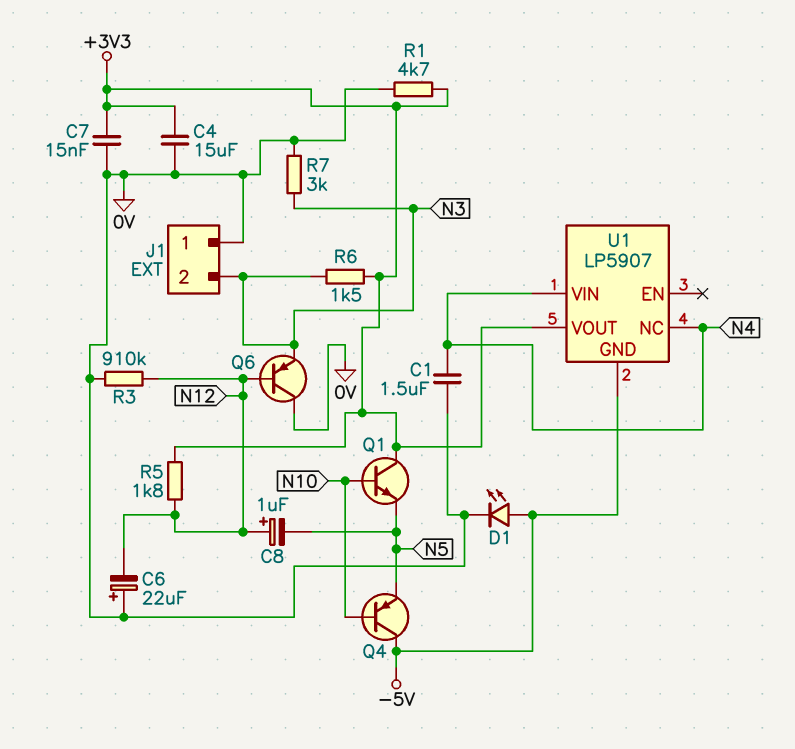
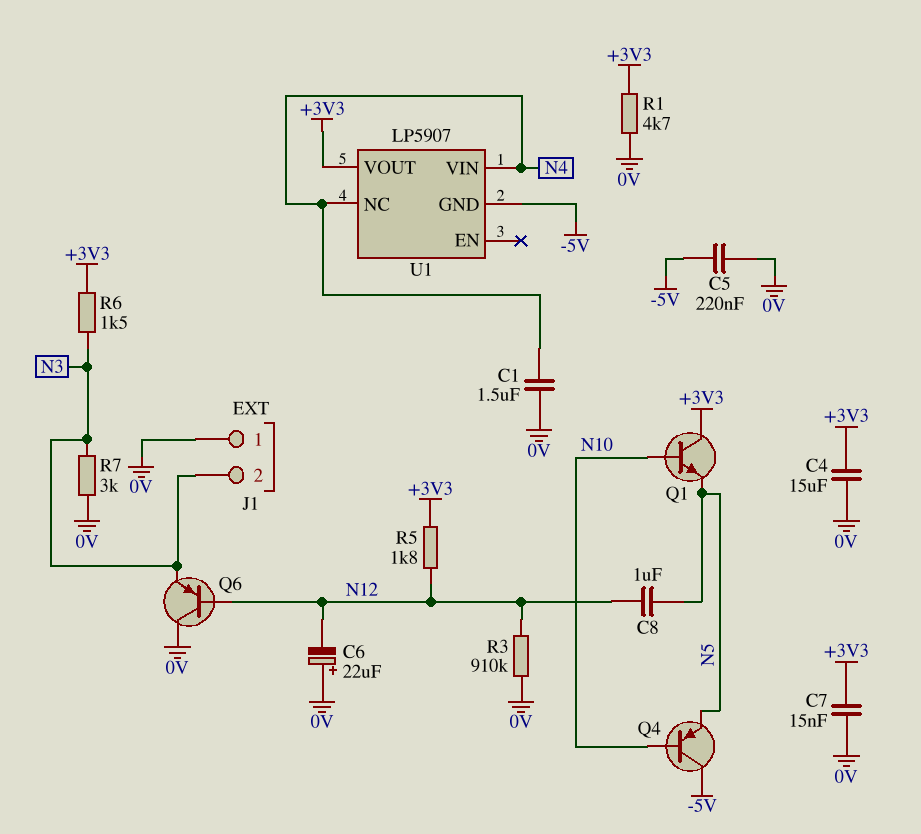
C5: none -> 220nF (-5V, 0V)
C8: 1uF (plus N12, minus N5) -> 1uF (N5, N12)
D1: LED (A -5V, K 0V) -> none

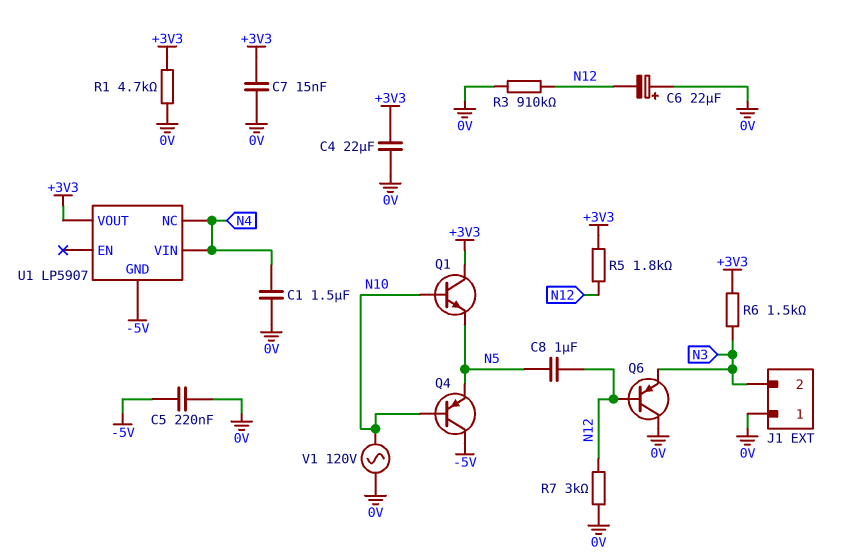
C4: 15uF (+3V3, 0V) -> 22uF (+3V3, 0V)
R7: 3k (0V, N3) -> 3k (0V, N12)
V1: none -> AC 120V (0V, N10)

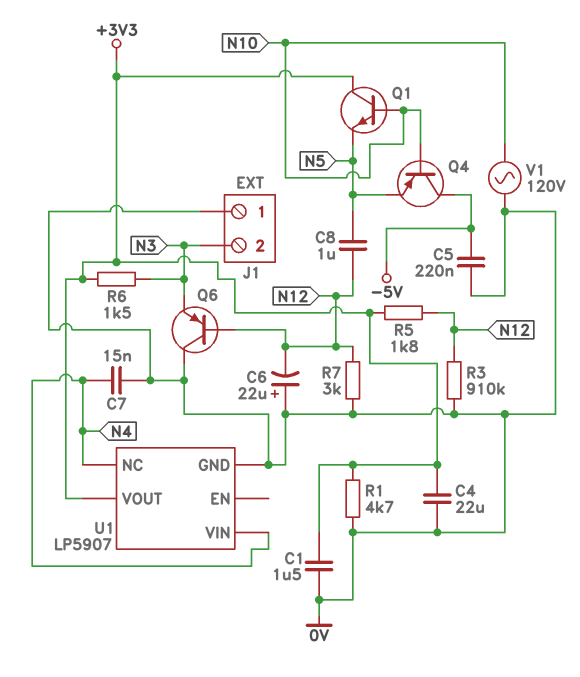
C1: 1.5uF (0V, N4) -> 1.5uF (+3V3, 0V)
C7: 15nF (+3V3, 0V) -> 15nF (0V, N4)
U1 pin GND: -5V -> 0V

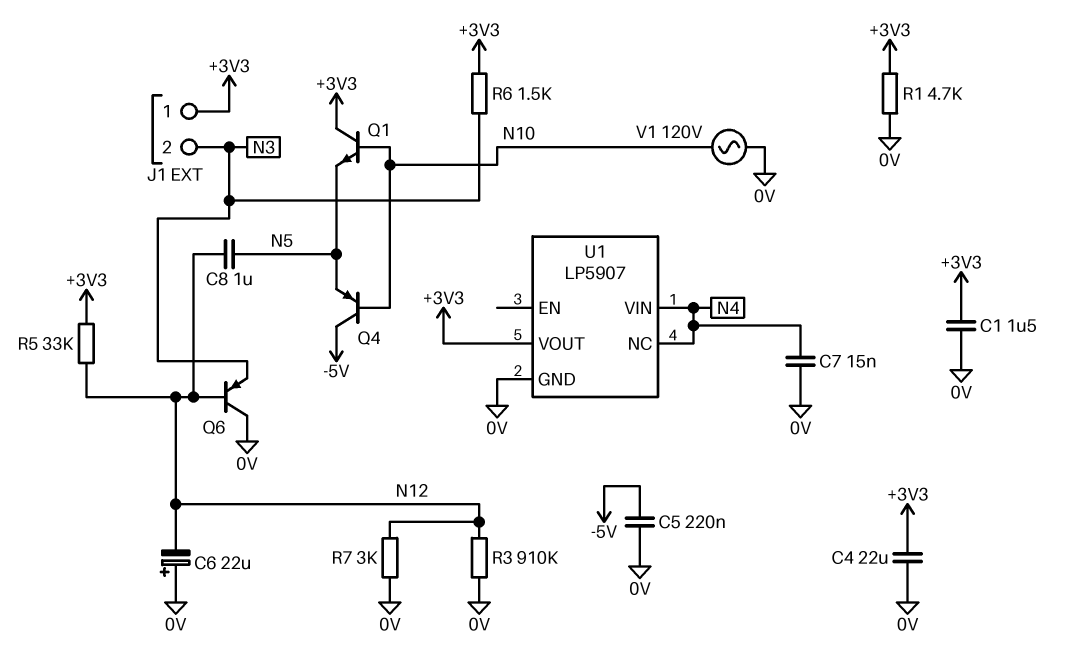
J1 pin 1: 0V -> +3V3
R5: 1.8k (+3V3, N12) -> 33k (+3V3, N12)

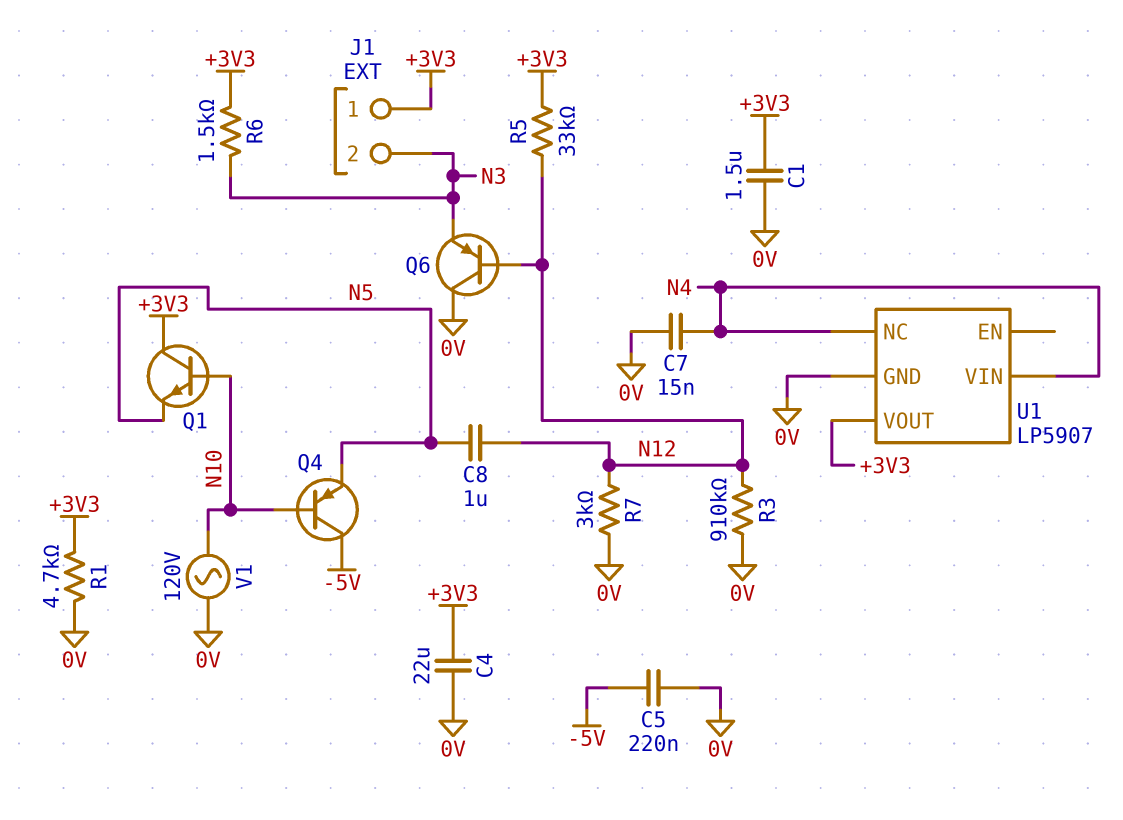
C6: 22uF (plus 0V, minus N12) -> none

